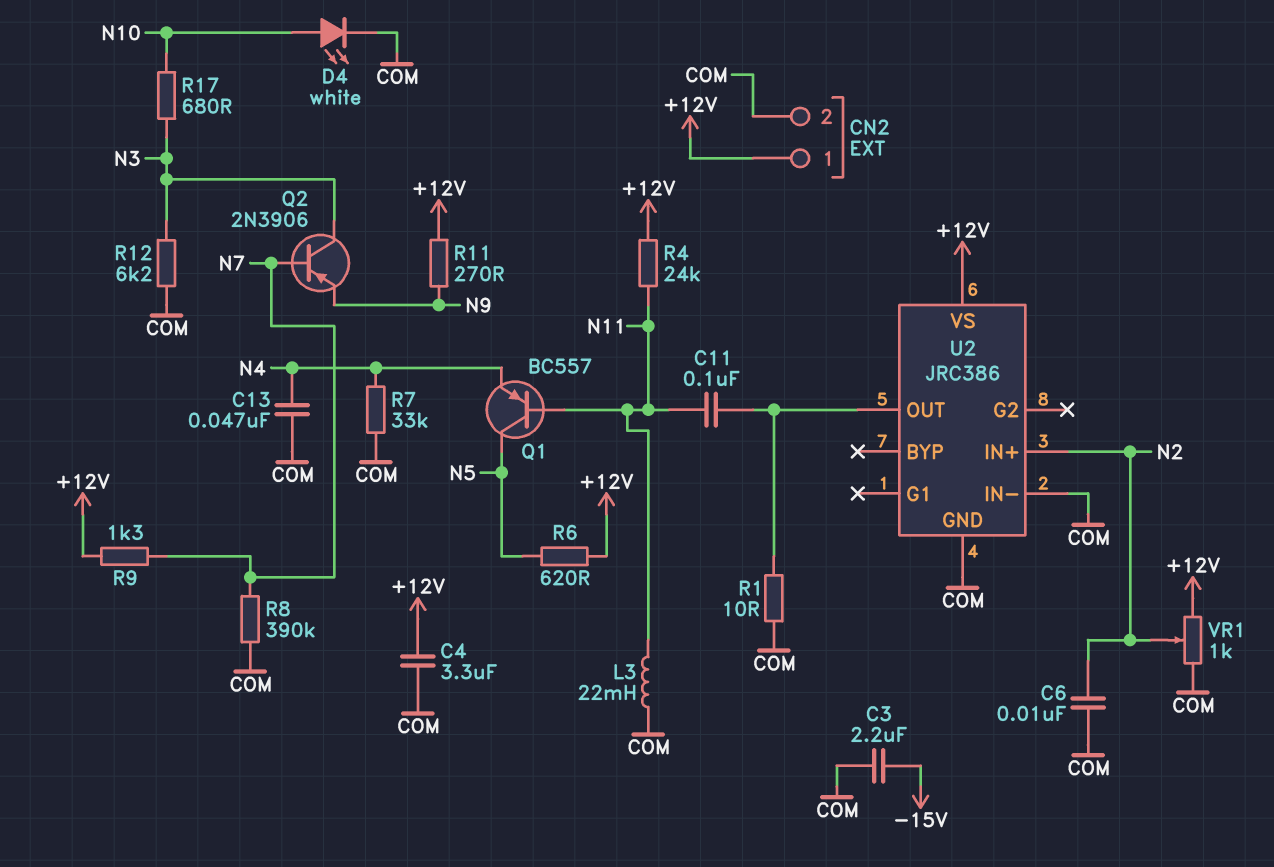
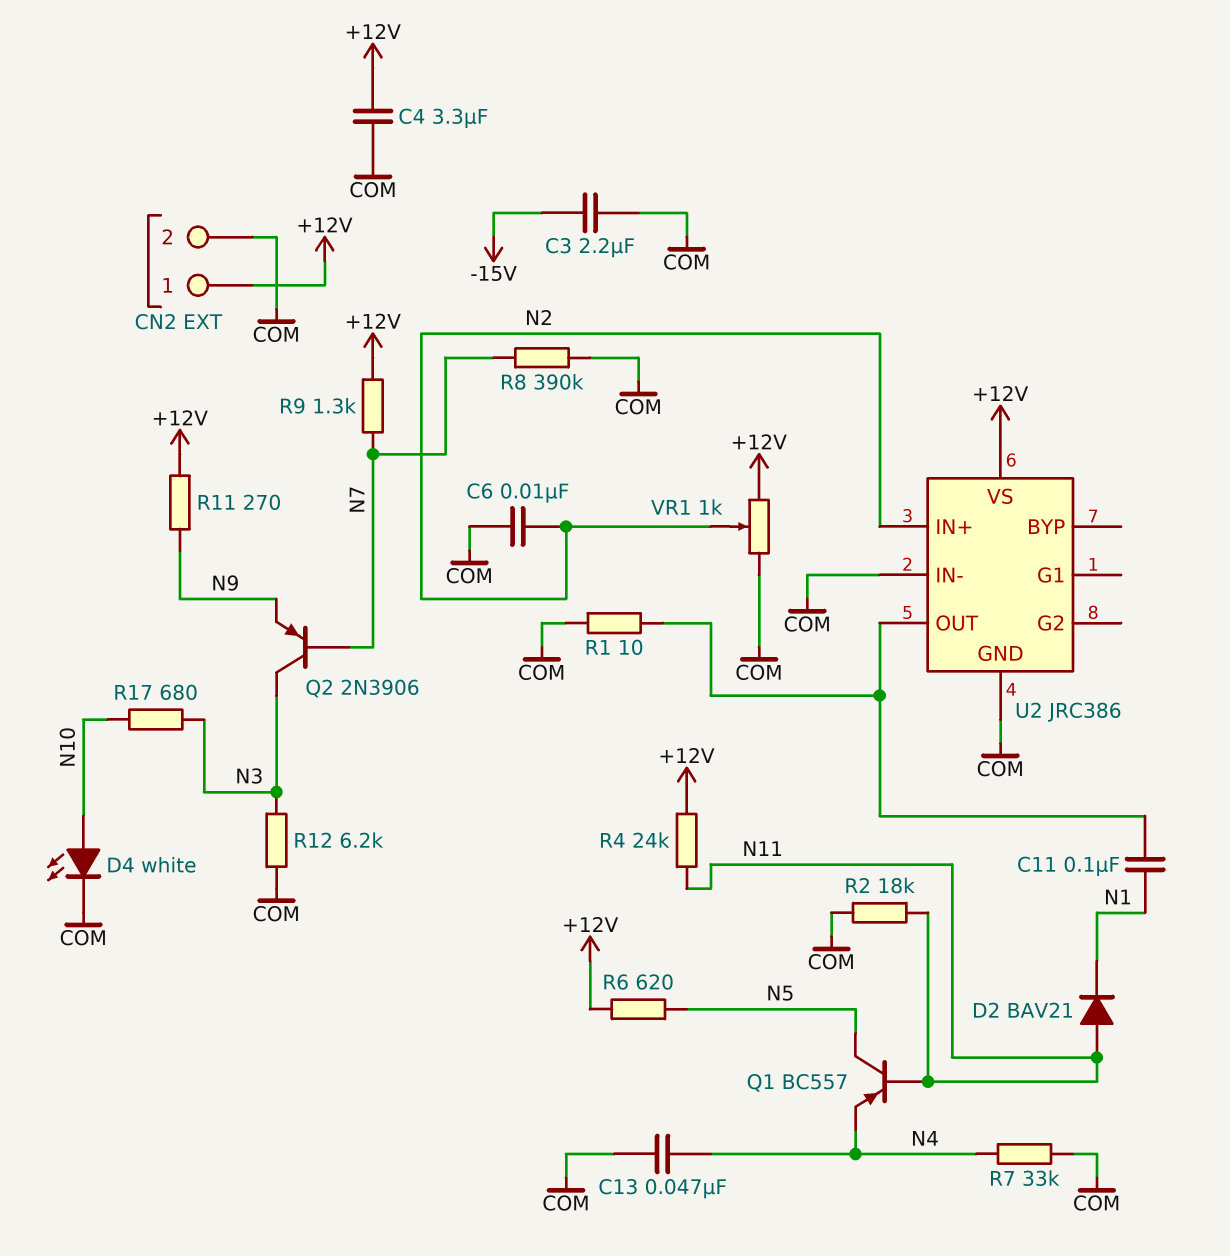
C11: 100nF (N11, U2/OUT) -> 100nF (N1, U2/OUT)
D2: none -> diode BAV21 (A N11, K N1)
L3: 22mH (COM, N11) -> none
R2: none -> 18k (COM, N11)

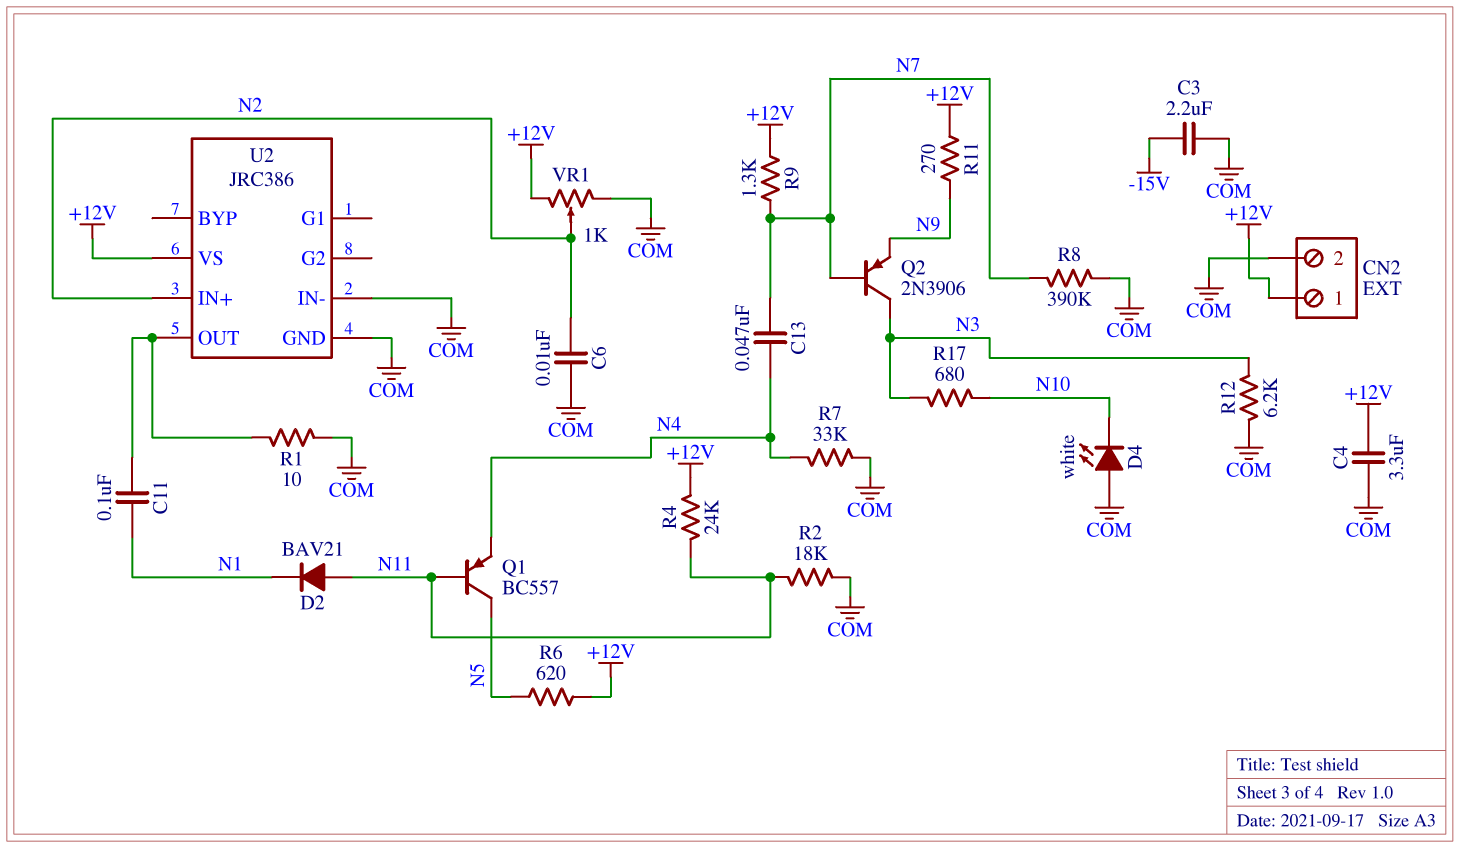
C13: 47nF (COM, N4) -> 47nF (N4, N7)
D4: LED white (A N10, K COM) -> LED white (A COM, K N10)

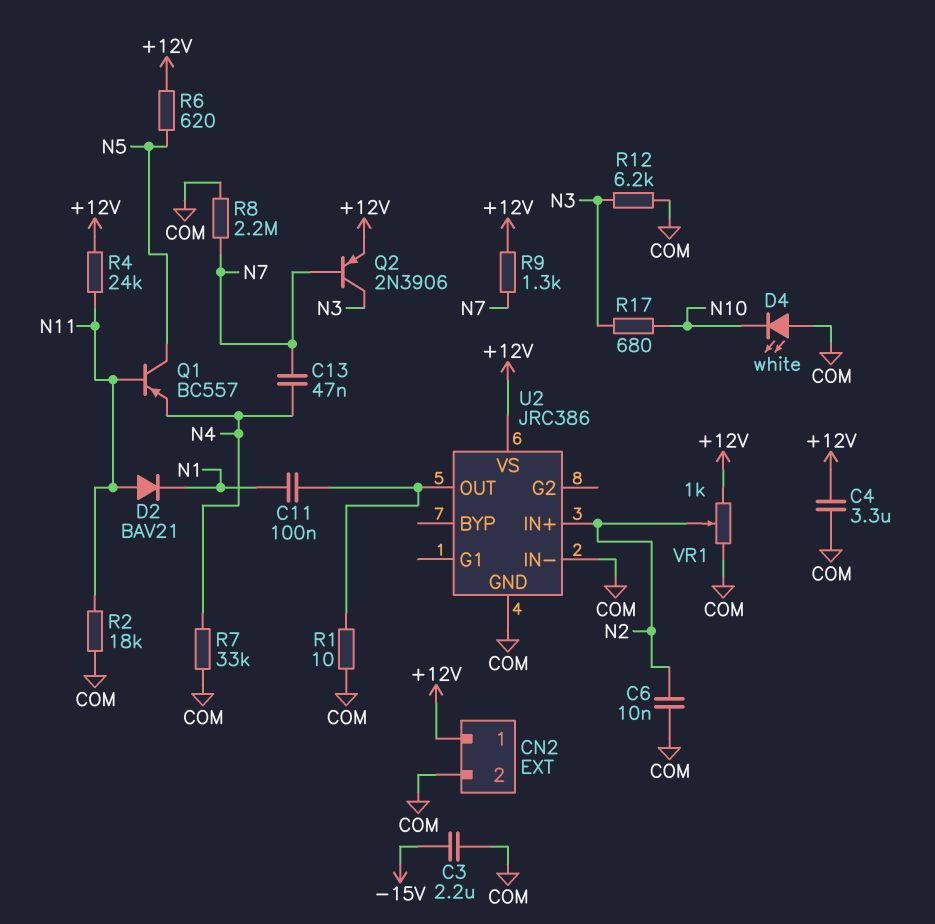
Q2: PNP 2N3906 (B N7, C N3, E N9) -> PNP 2N3906 (B N7, C N3, E +12V)
R8: 390k (COM, N7) -> 2.2M (COM, N7)
R11: 270 (+12V, N9) -> none

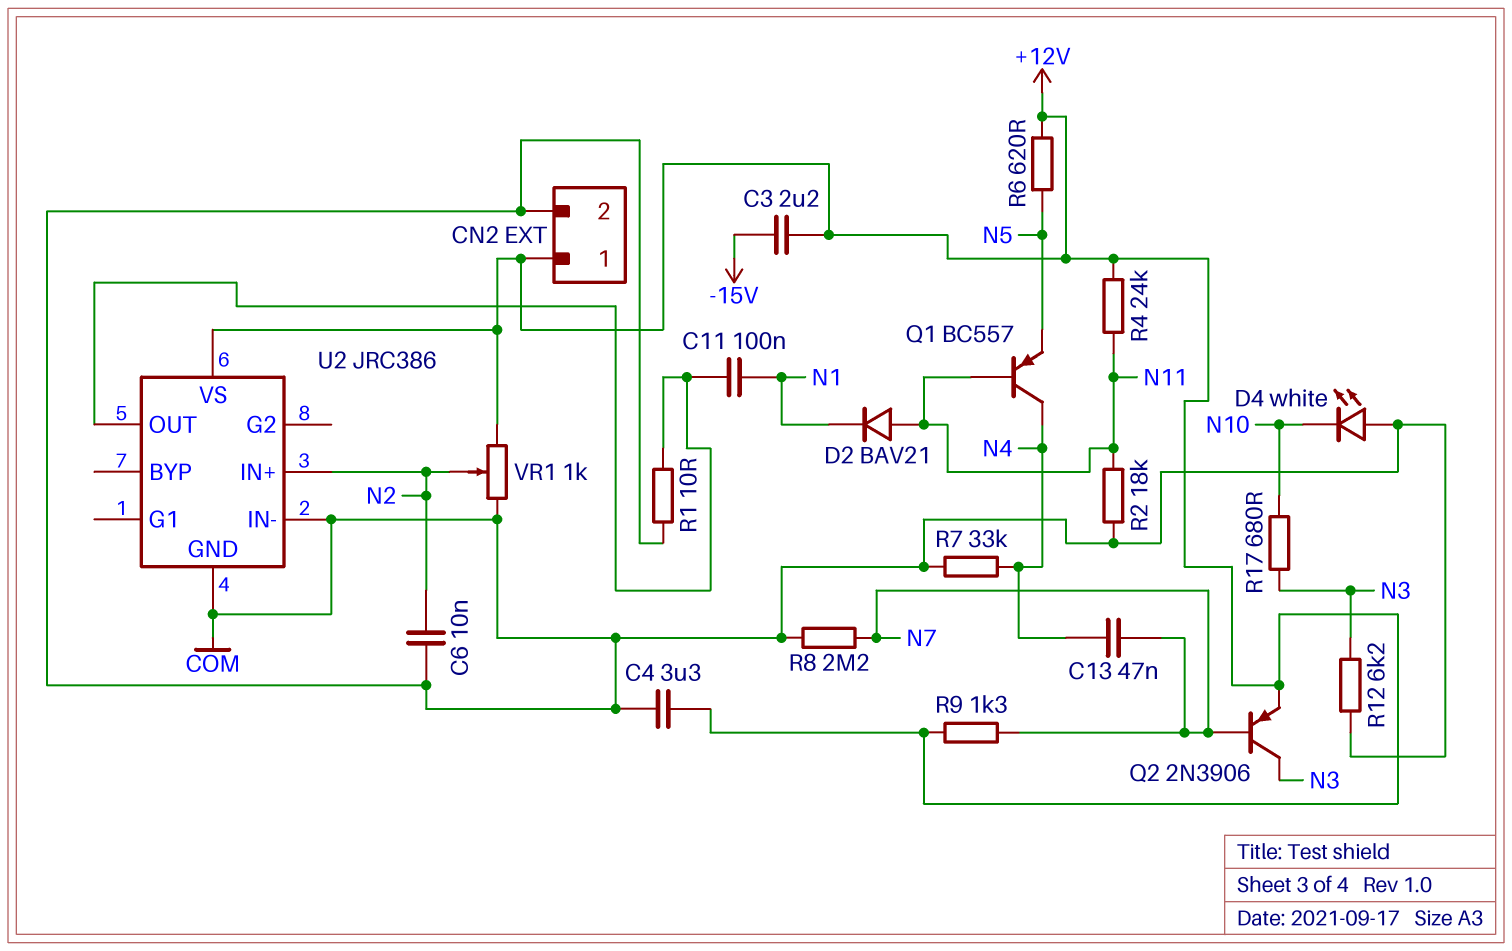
C3: 2.2uF (-15V, COM) -> 2.2uF (+12V, -15V)
Q1: PNP BC557 (B N11, C N5, E N4) -> PNP BC557 (B N11, C N4, E N5)

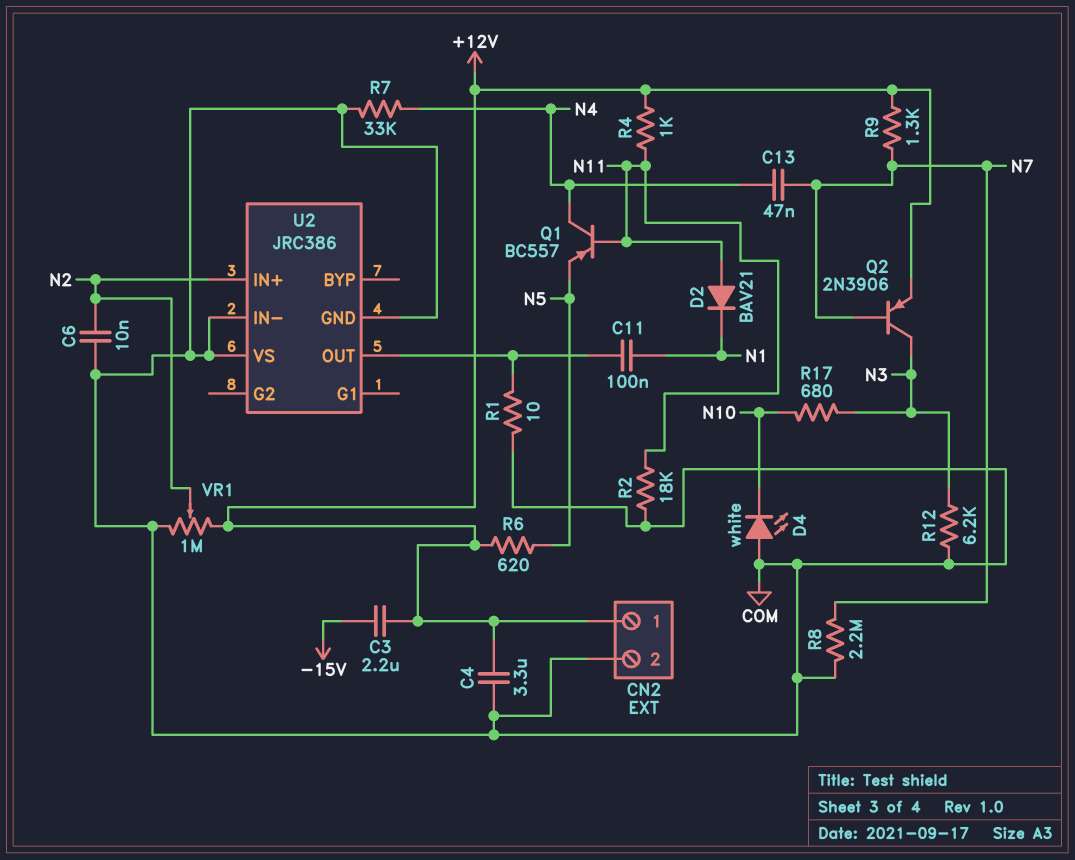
R4: 24k (+12V, N11) -> 1k (+12V, N11)
U2 pin VS: +12V -> COM
VR1: 1k (+12V, COM, wiper N2) -> 1M (+12V, COM, wiper N2)

